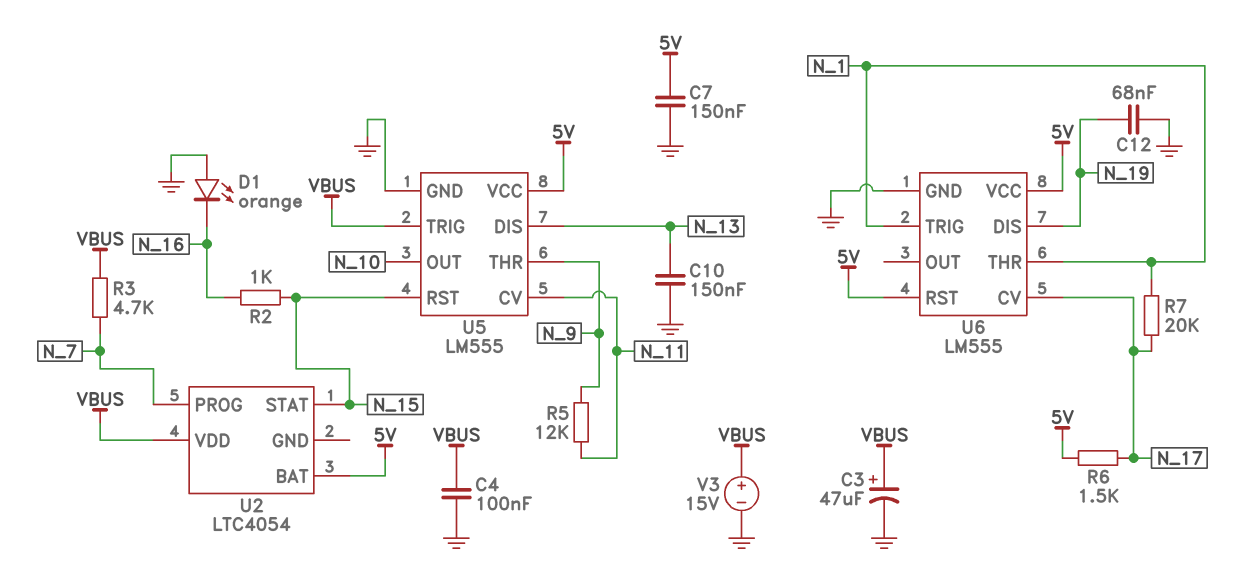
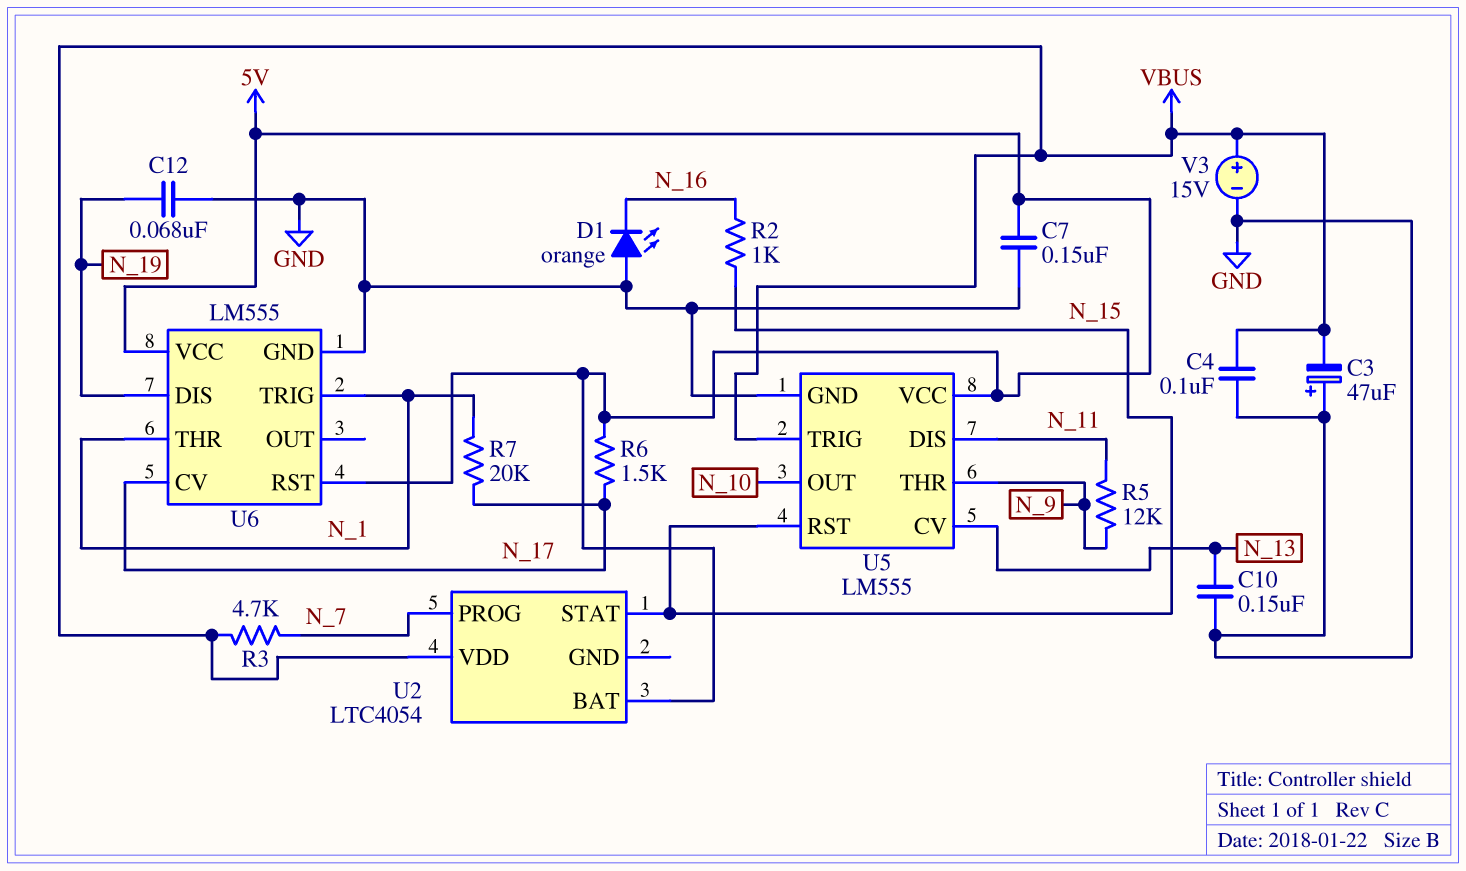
C3: 47uF (plus VBUS, minus GND) -> 47uF (plus GND, minus VBUS)
U5 pin CV: N_11 -> N_13
U5 pin DIS: N_13 -> N_11

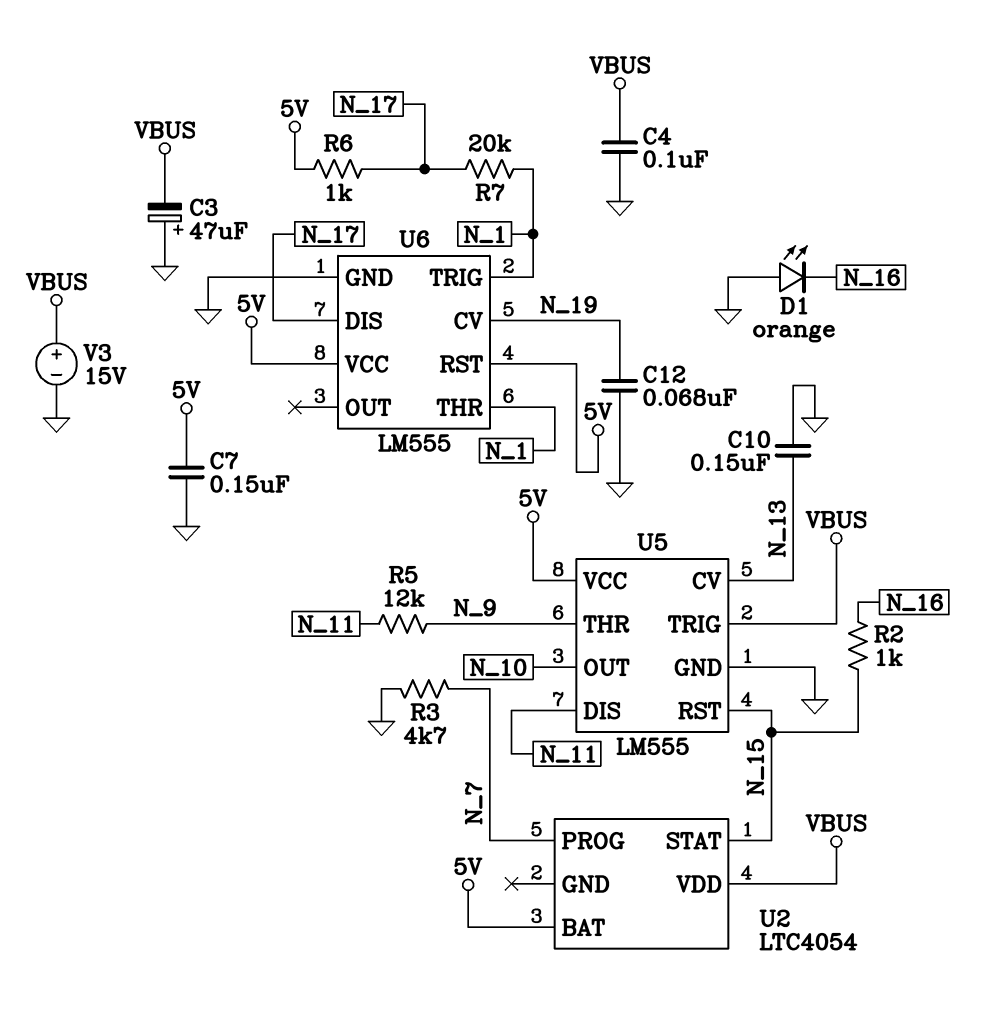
R3: 4.7k (N_7, VBUS) -> 4.7k (GND, N_7)
R6: 1.5k (5V, N_17) -> 1k (5V, N_17)
U6 pin CV: N_17 -> N_19
U6 pin DIS: N_19 -> N_17

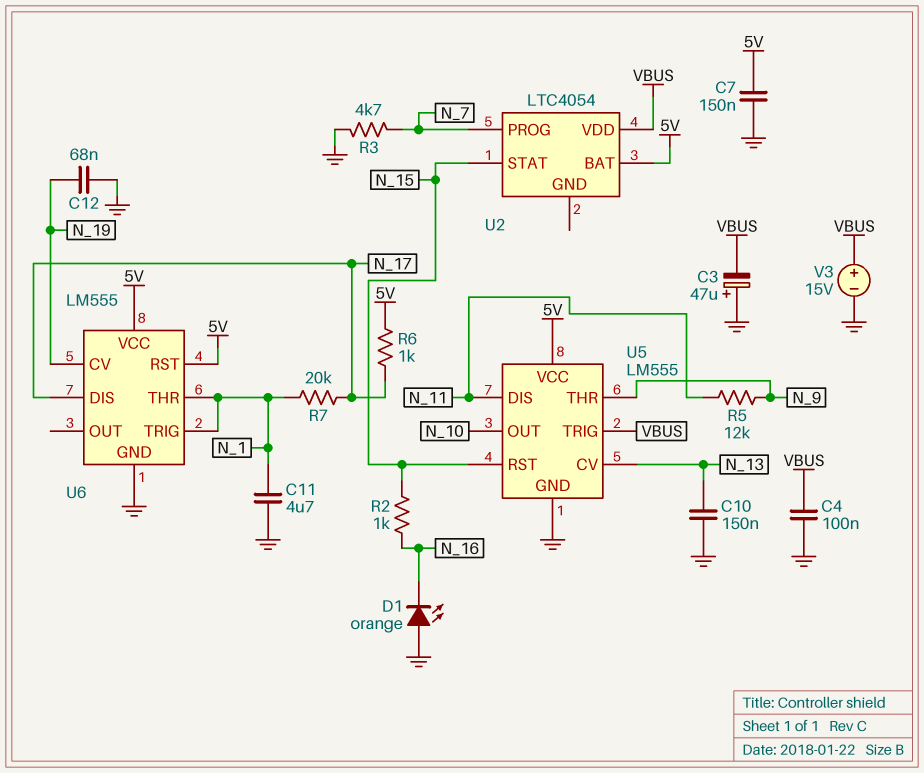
C11: none -> 4.7uF (GND, N_1)

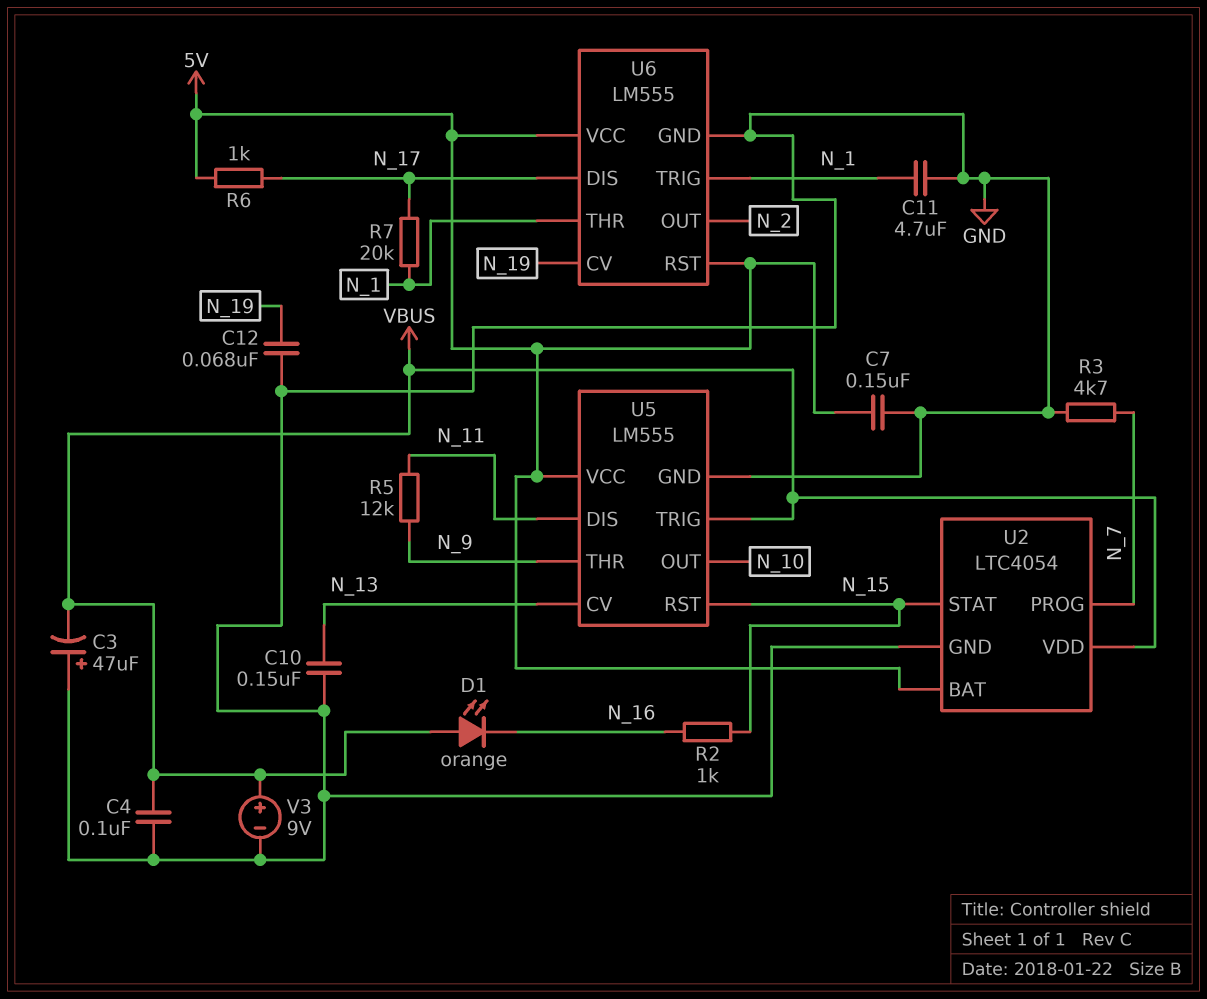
D1: LED orange (A GND, K N_16) -> LED orange (A VBUS, K N_16)
U2 pin GND: none -> GND
U6 pin OUT: none -> N_2
V3: 15V (plus VBUS, minus GND) -> 9V (plus VBUS, minus GND)

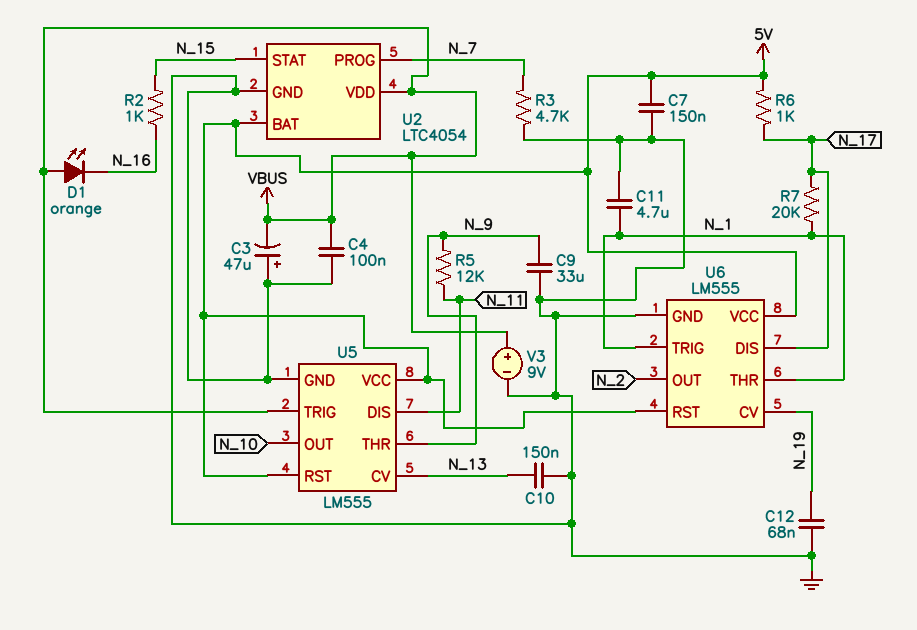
C9: none -> 33uF (GND, N_9)
U5 pin RST: N_15 -> 5V

